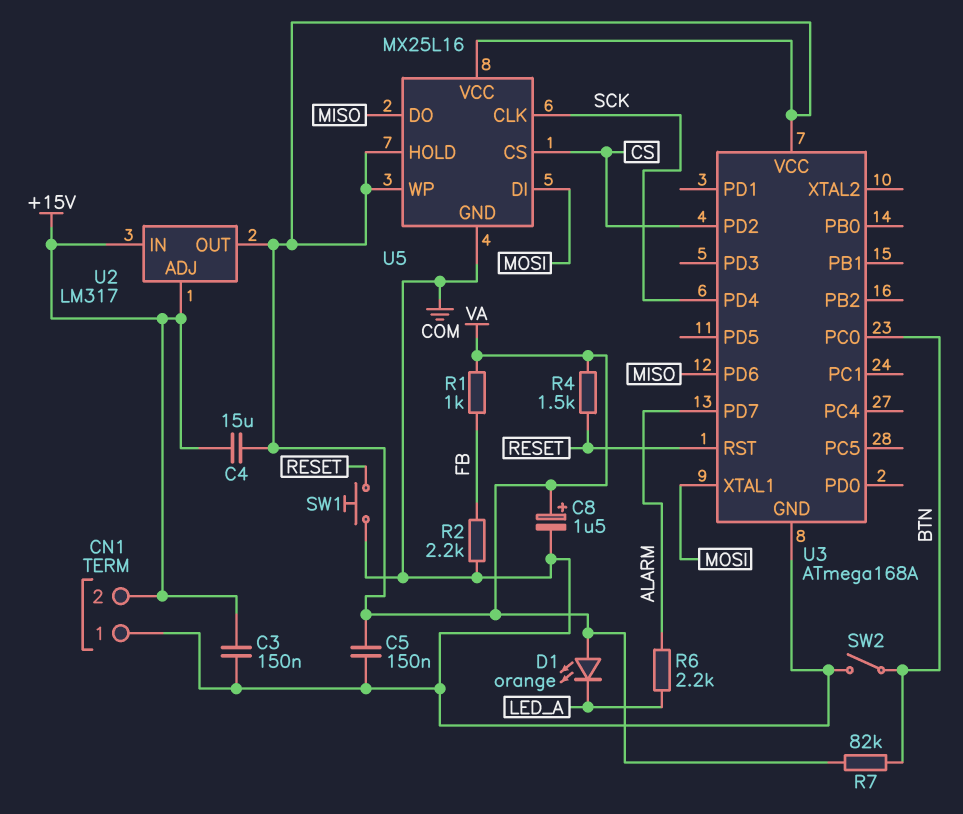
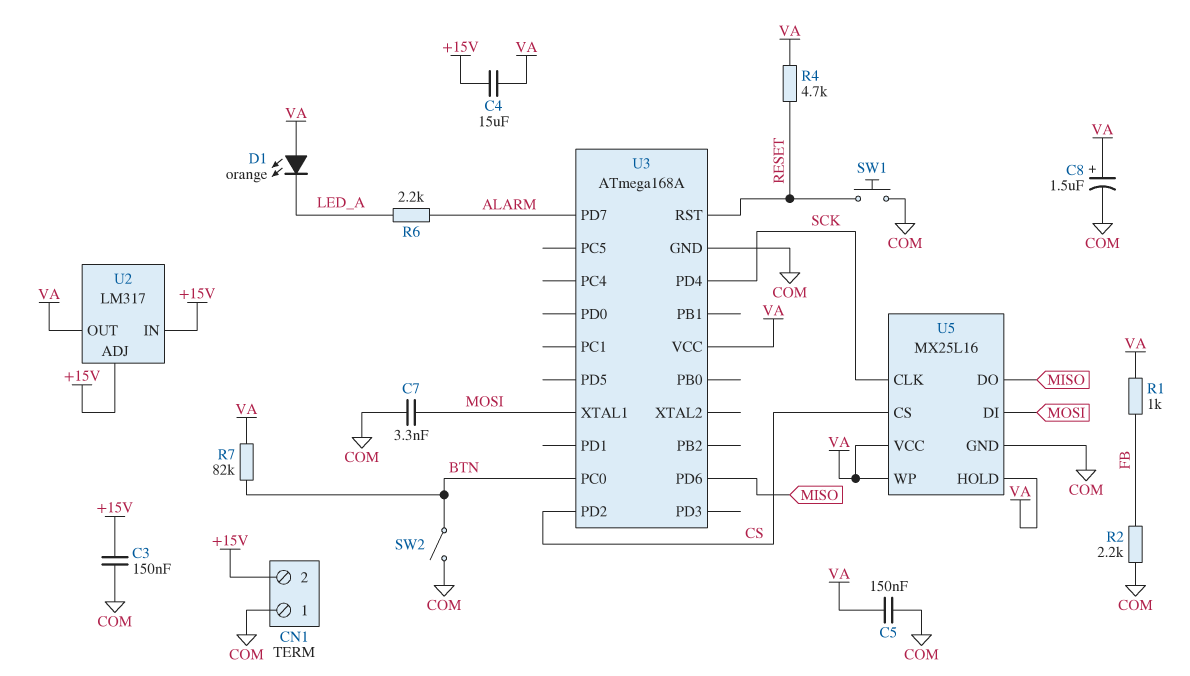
C7: none -> 3.3nF (COM, MOSI)
R4: 1.5k (RESET, VA) -> 4.7k (RESET, VA)

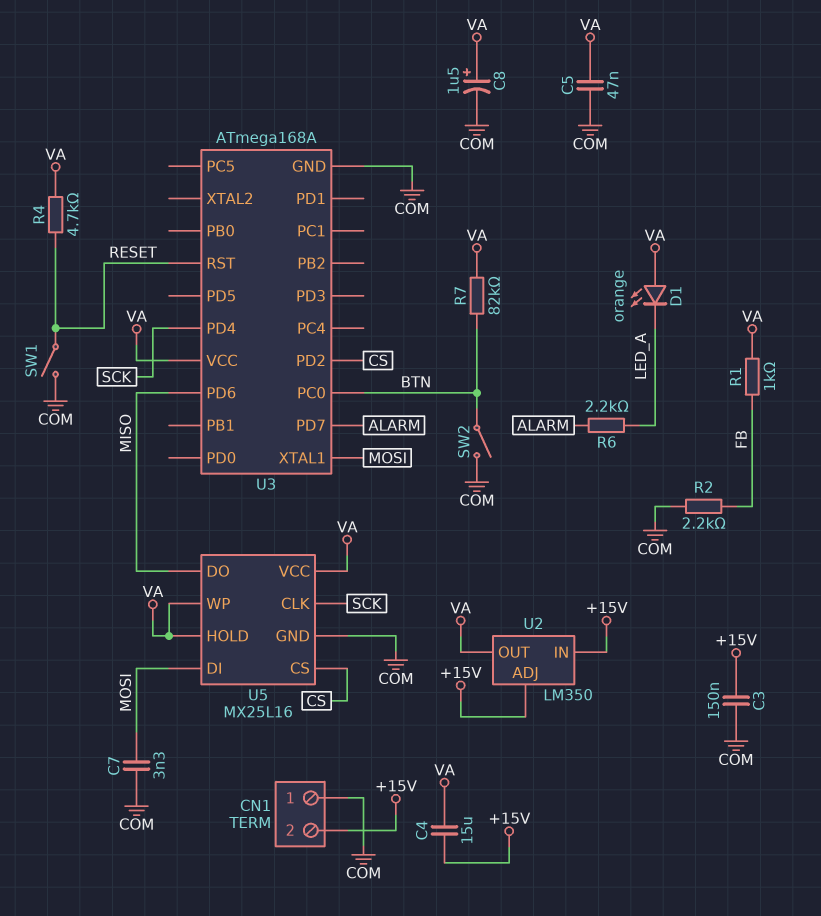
C5: 150nF (COM, VA) -> 47nF (COM, VA)
SW1: button (COM, RESET) -> switch (COM, RESET)
U2: LM317 -> LM350

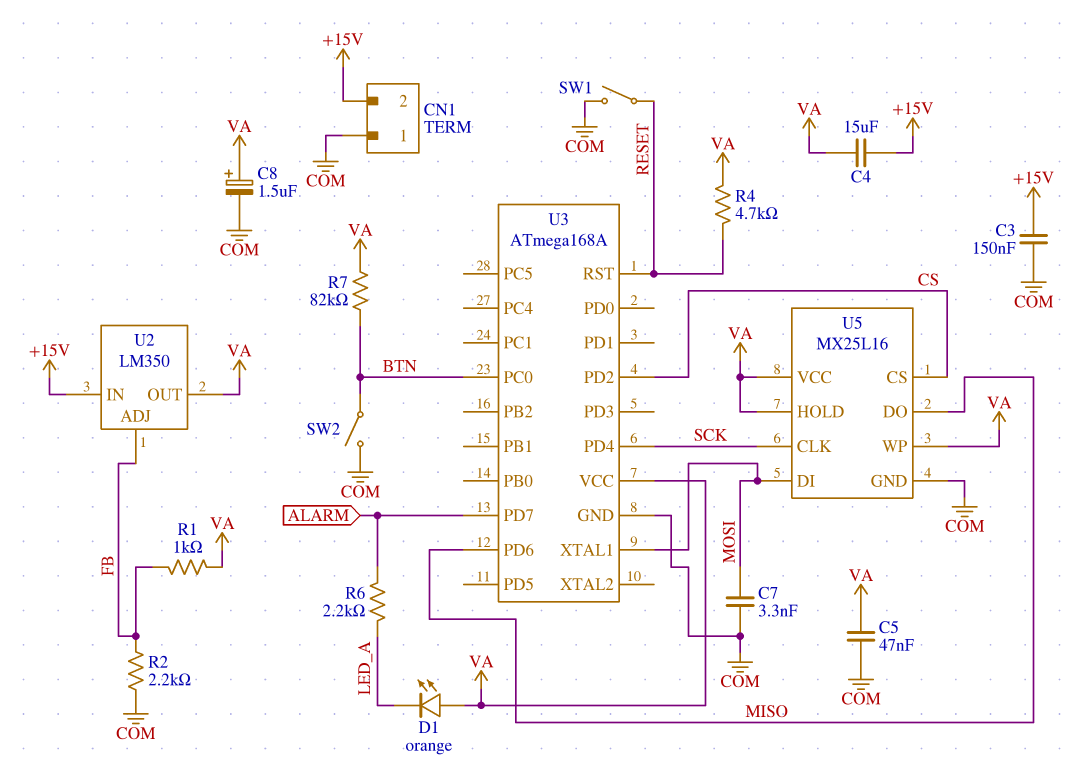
U2 pin ADJ: +15V -> FB

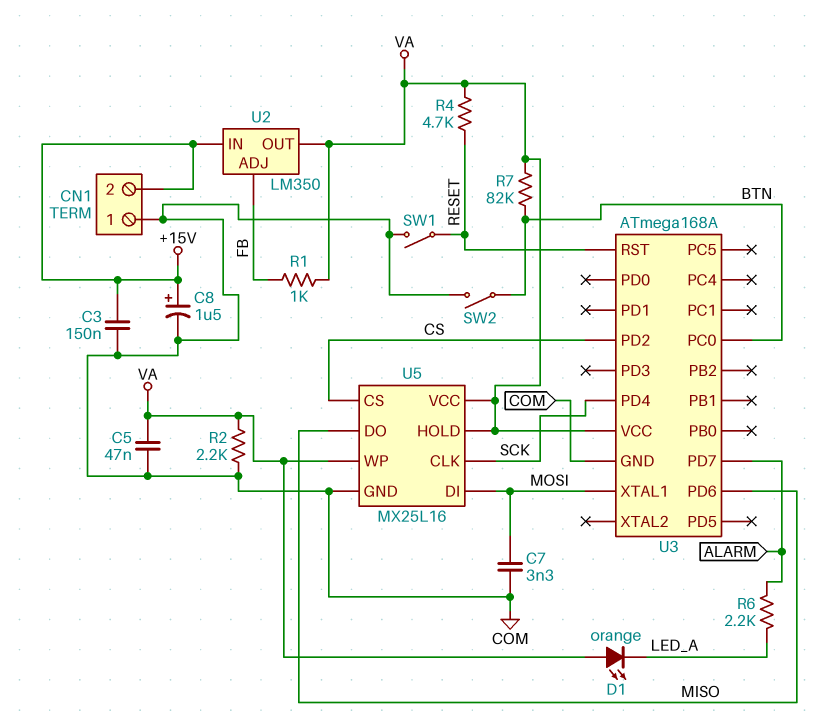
C4: 15uF (+15V, VA) -> none
C8: 1.5uF (plus VA, minus COM) -> 1.5uF (plus +15V, minus COM)
R2: 2.2k (COM, FB) -> 2.2k (COM, VA)

